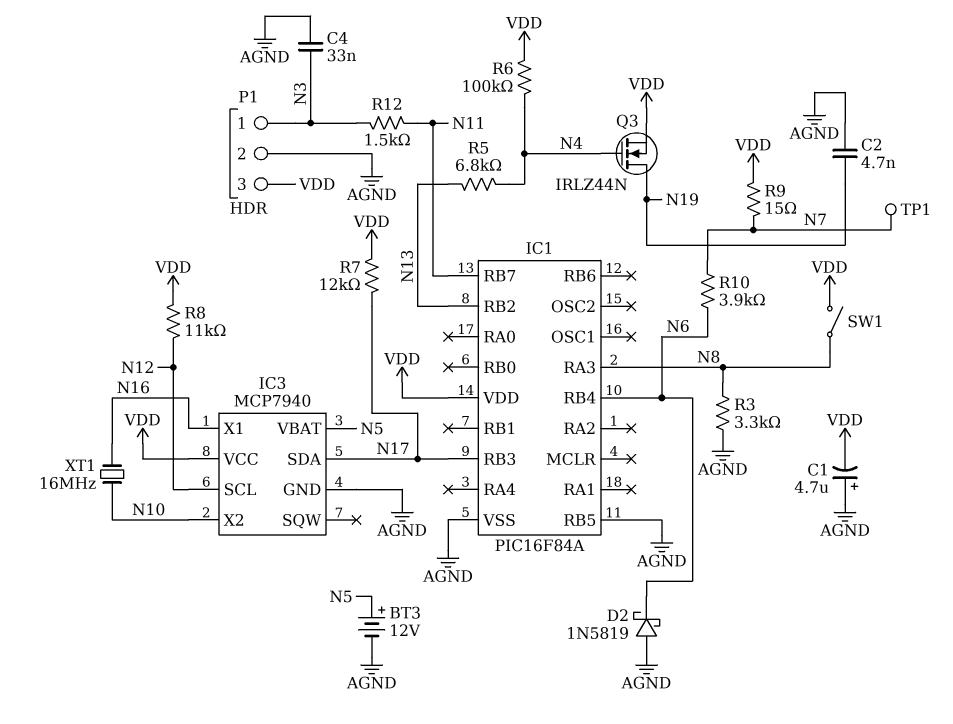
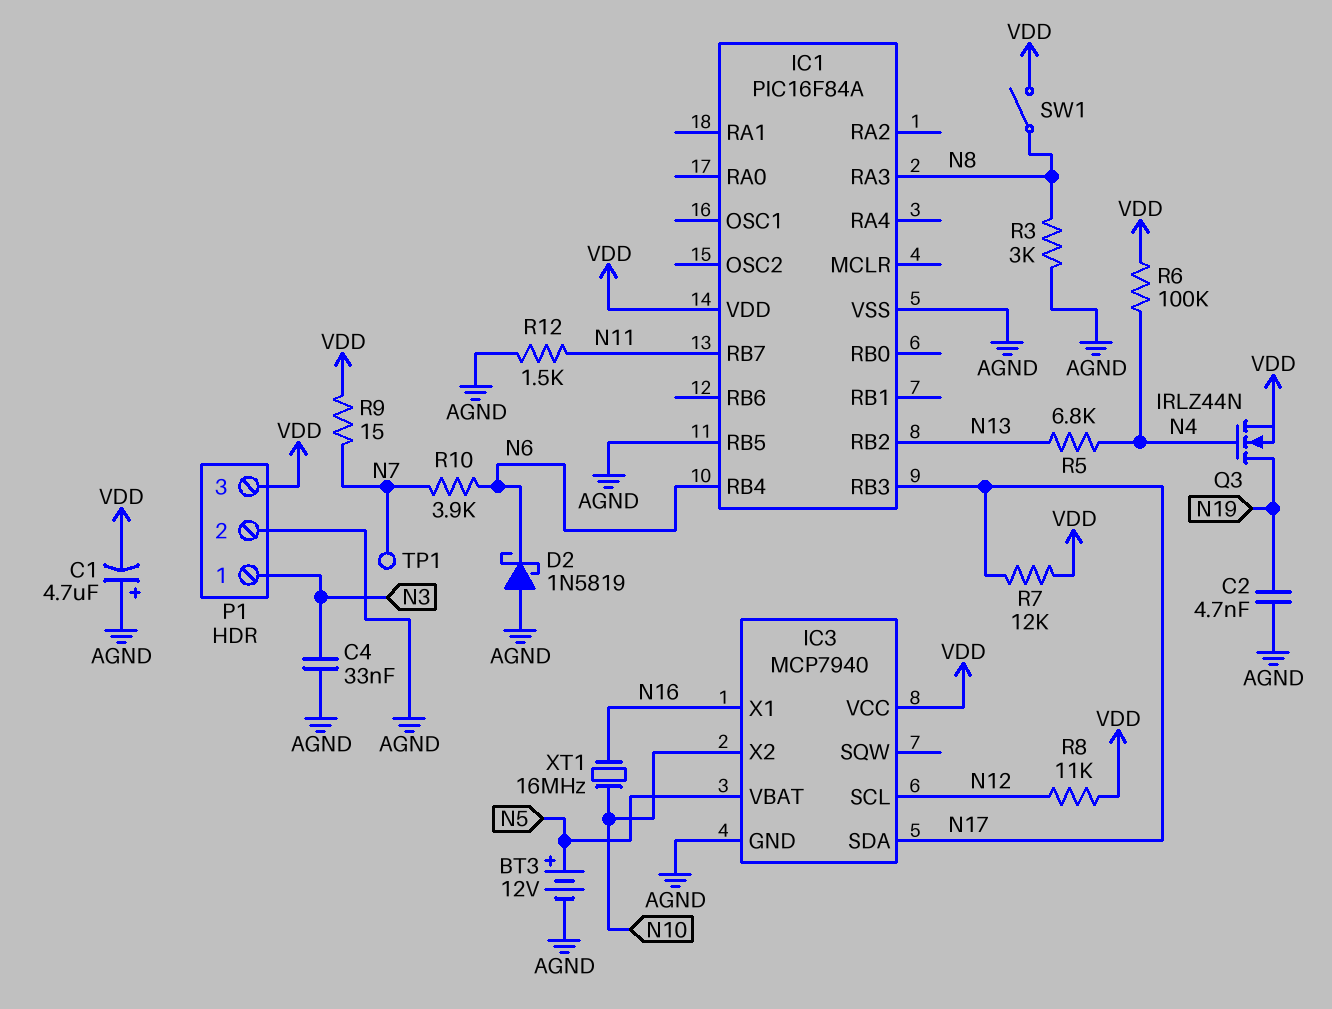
R3: 3.3k (AGND, N8) -> 3k (AGND, N8)
R12: 1.5k (N3, N11) -> 1.5k (AGND, N11)

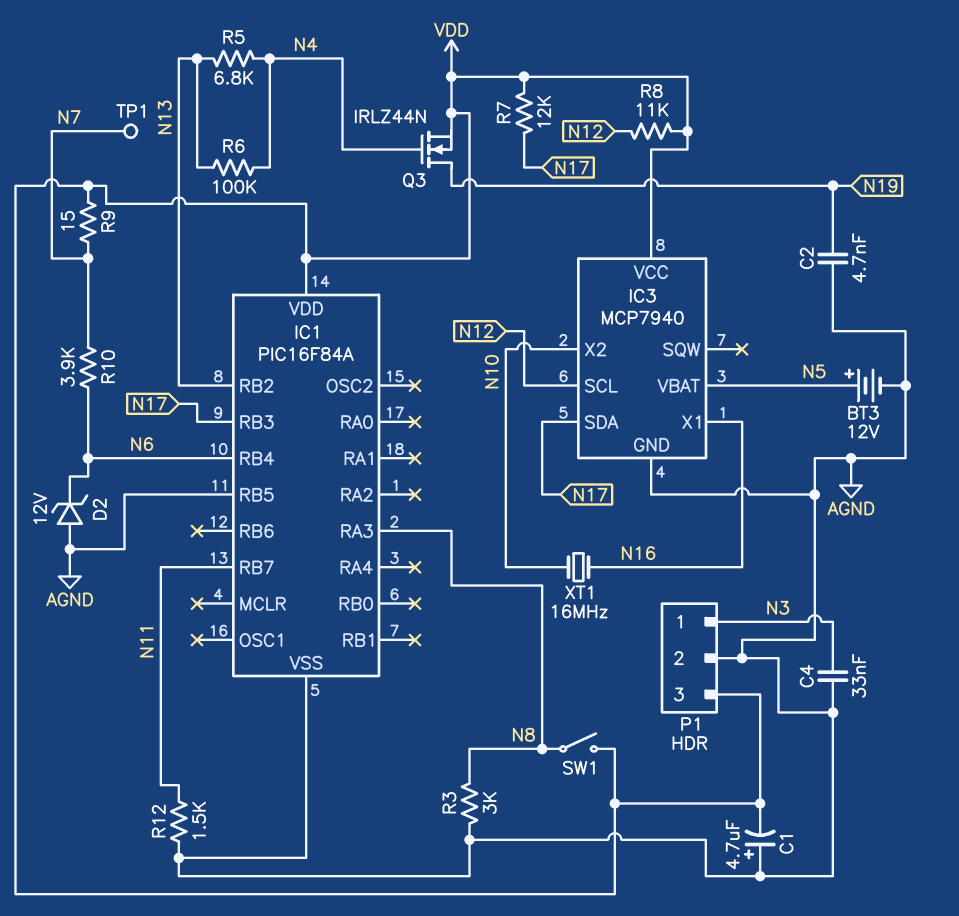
D2: schottky 1N5819 (A AGND, K N6) -> zener 12V (A AGND, K N6)
R6: 100k (N4, VDD) -> 100k (N4, N13)

